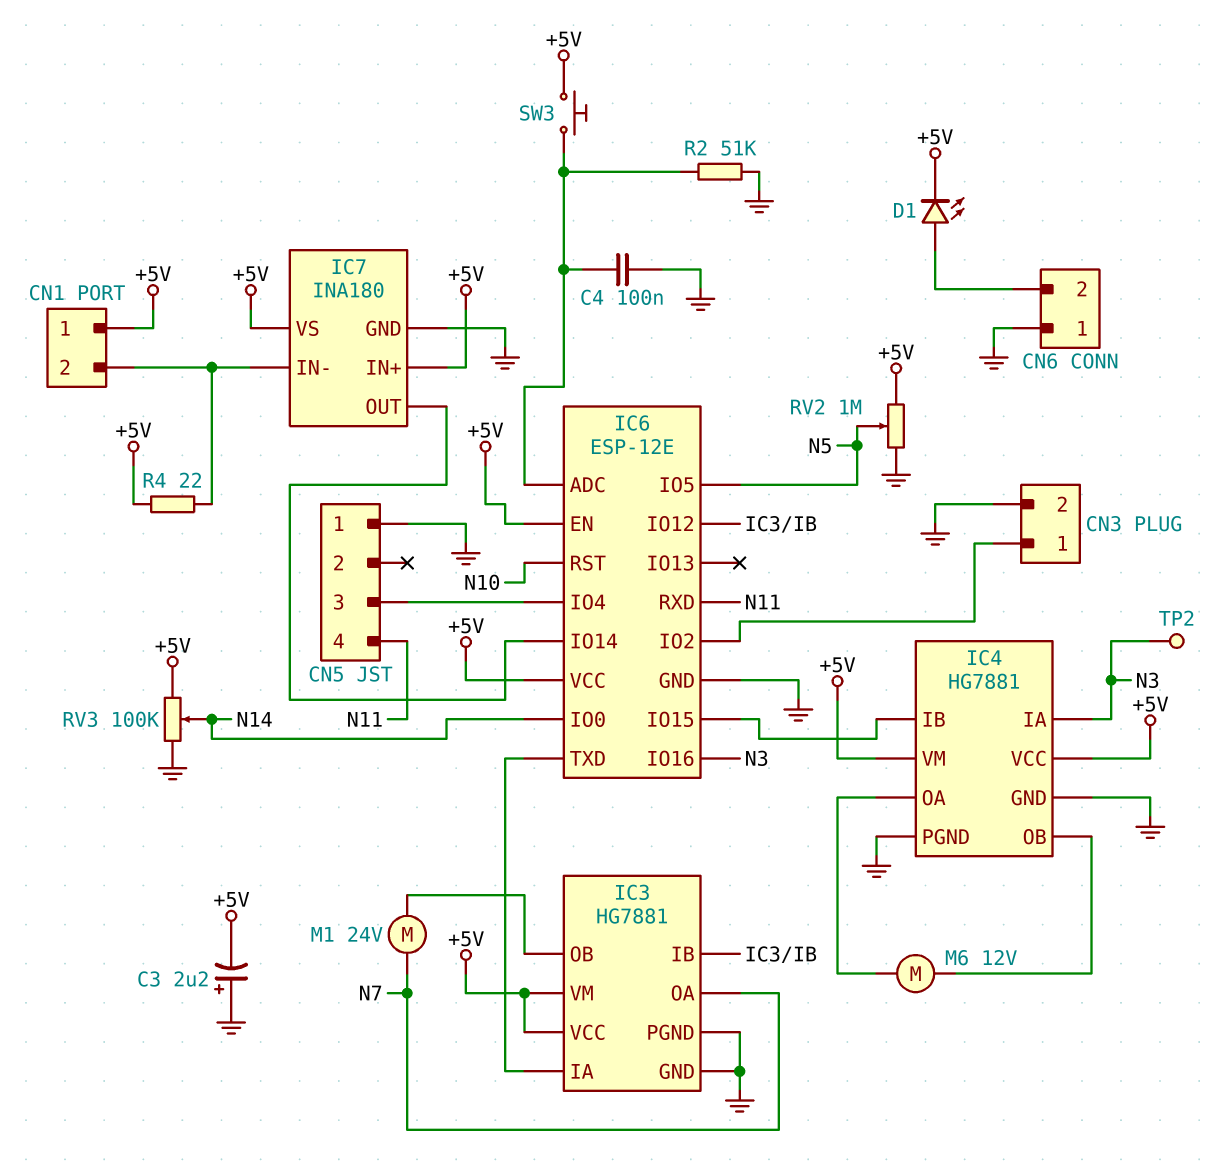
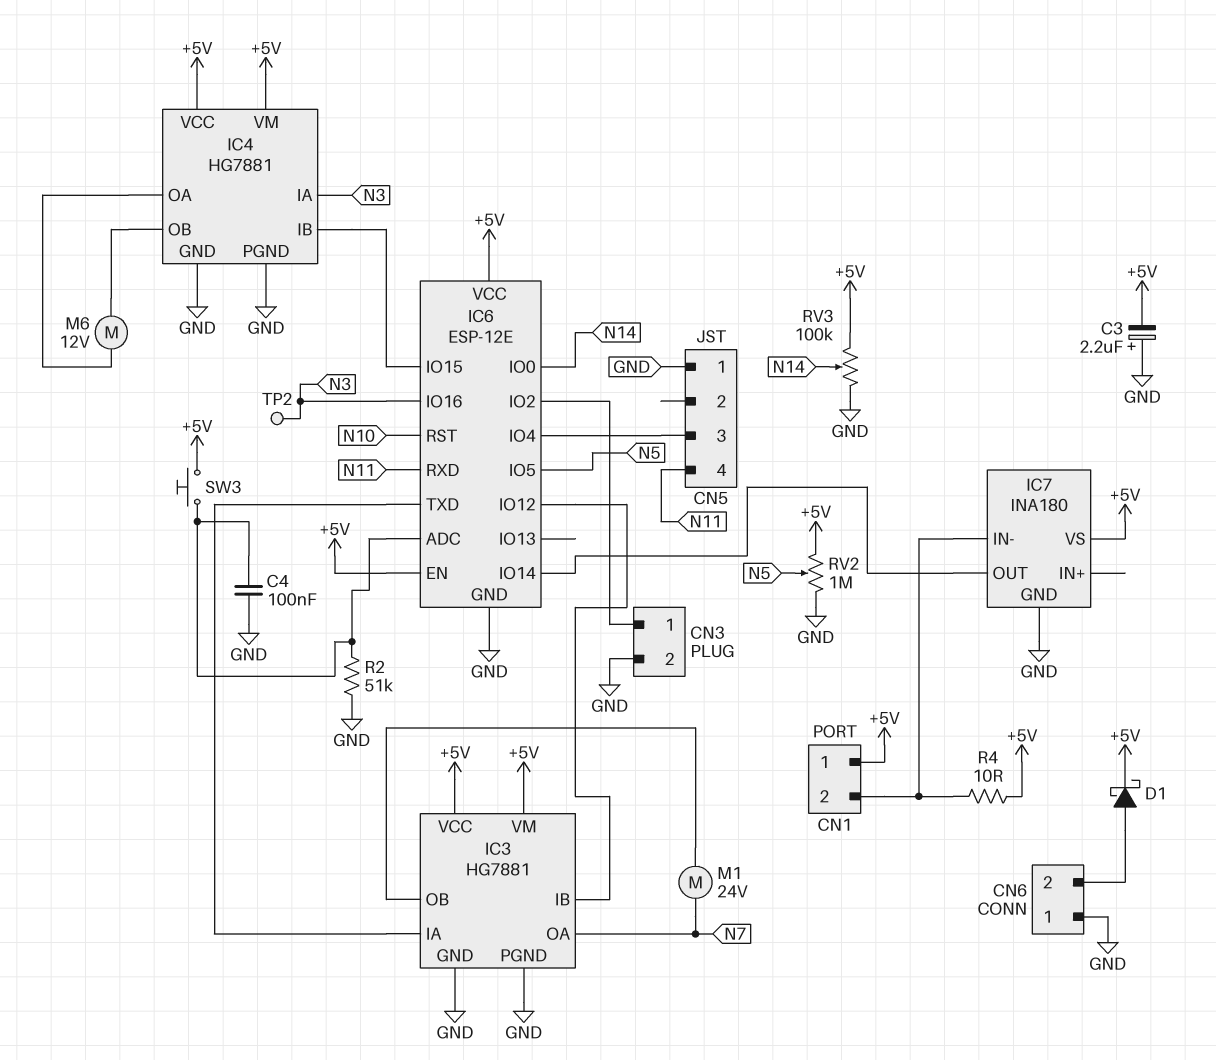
D1: LED (A CN6/2, K +5V) -> schottky (A CN6/2, K +5V)
IC7 pin IN+: +5V -> none
R4: 22 (+5V, CN1/2) -> 10 (+5V, CN1/2)

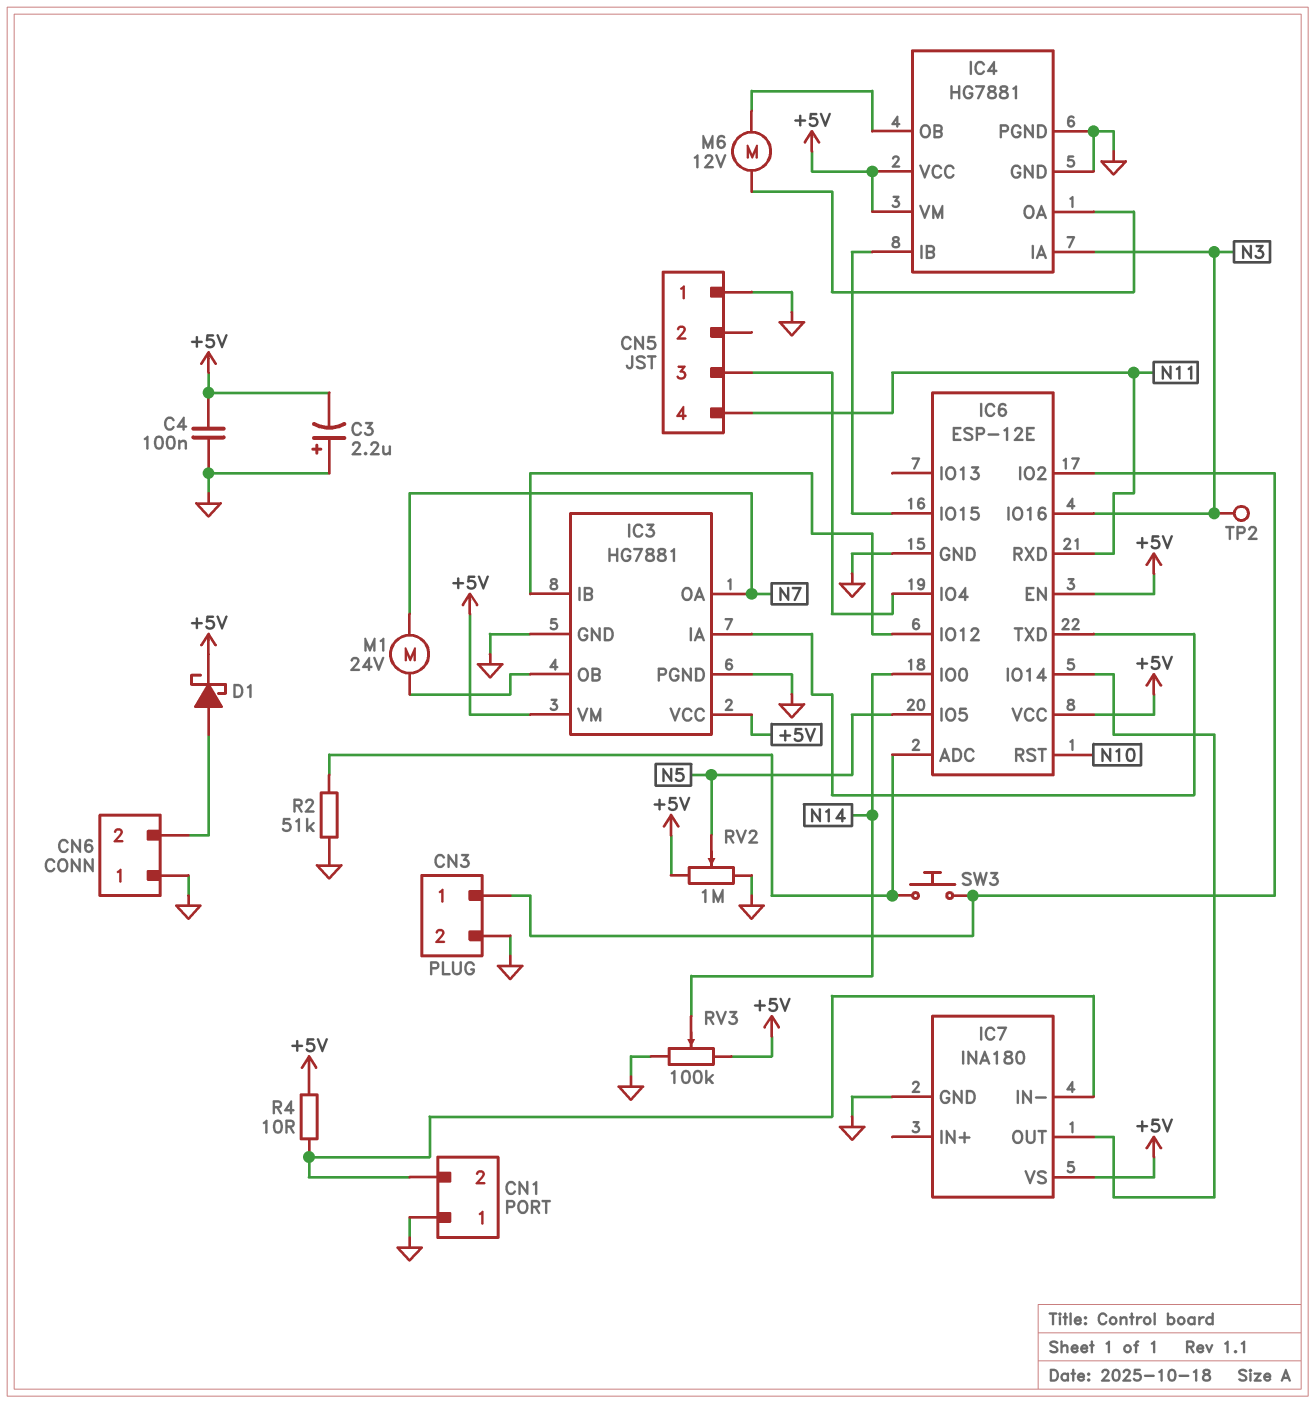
C4: 100nF (GND, IC6/ADC) -> 100nF (+5V, GND)
CN1 pin 1: +5V -> GND
SW3: button (+5V, IC6/ADC) -> button (CN3/1, IC6/ADC)

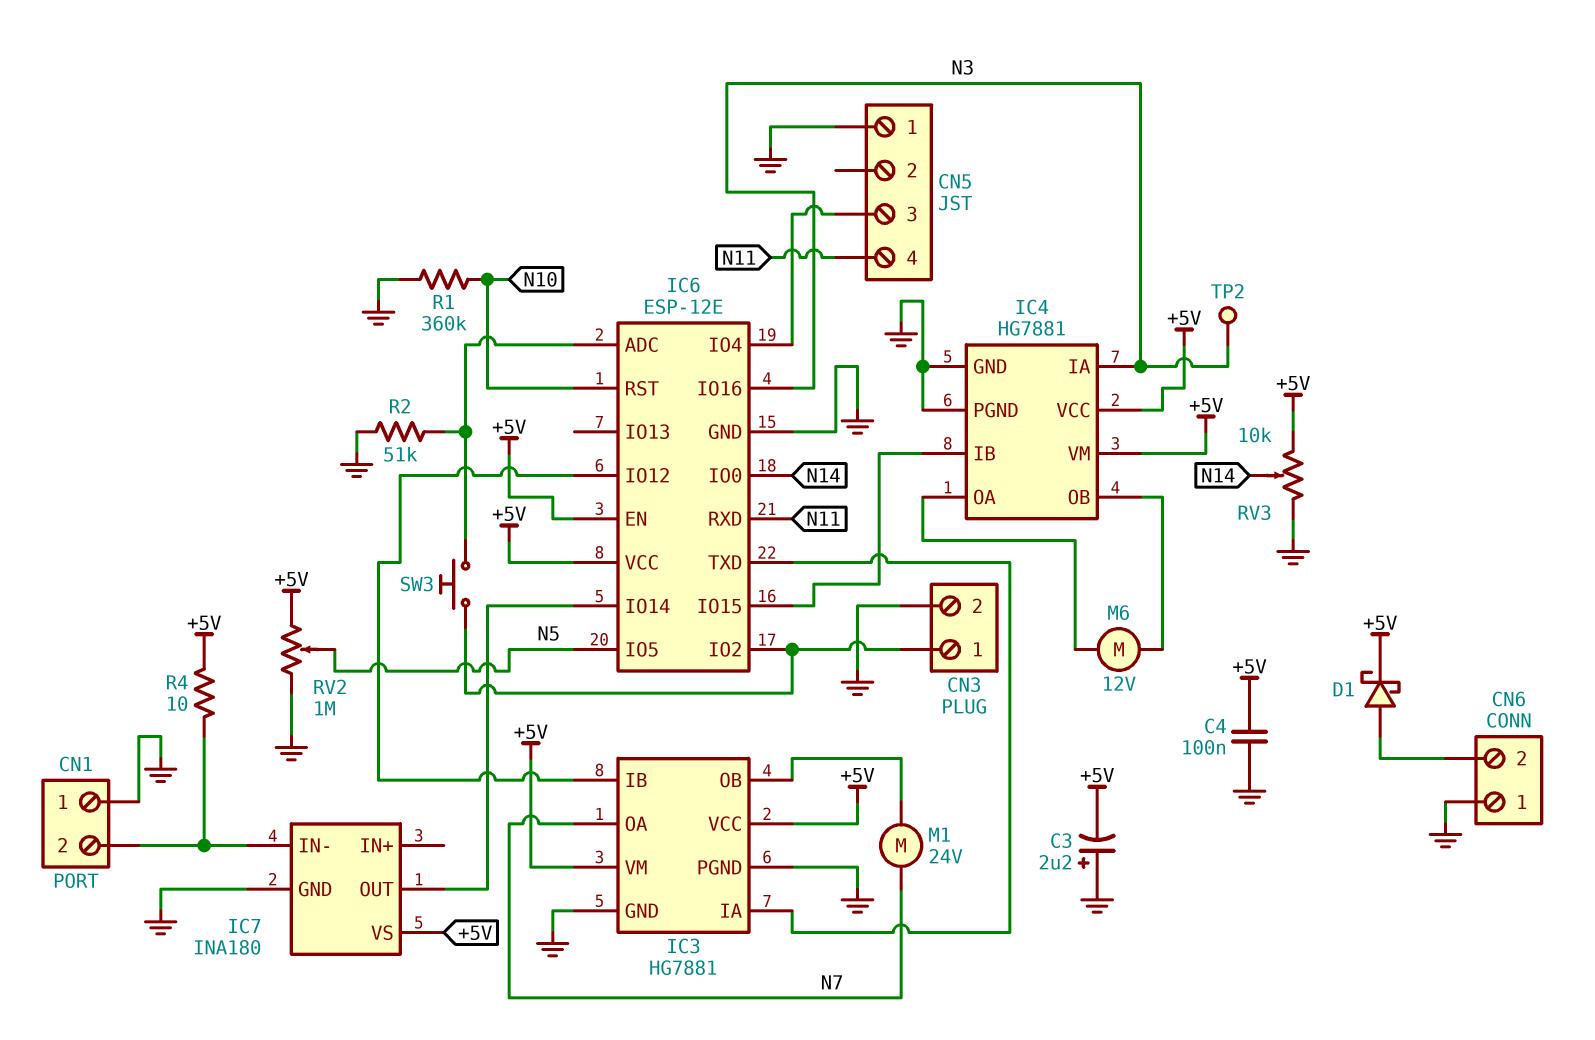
R1: none -> 360k (GND, N10)
RV3: 100k (+5V, GND, wiper N14) -> 10k (+5V, GND, wiper N14)

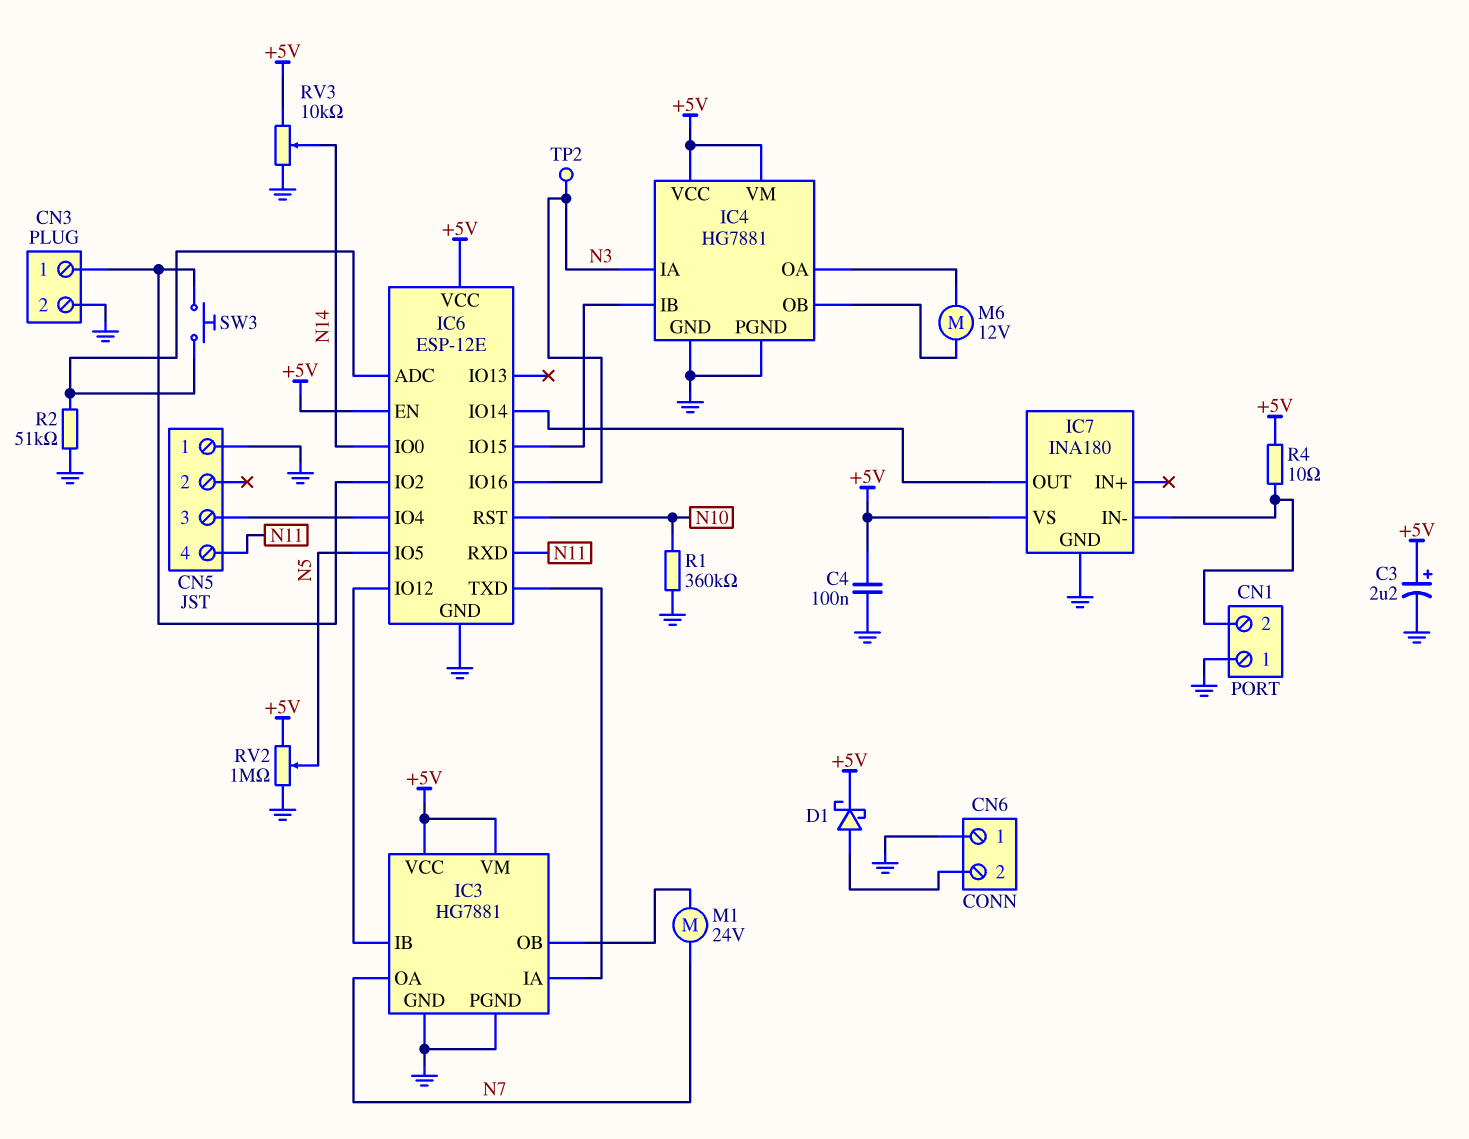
C3: 2.2uF (plus GND, minus +5V) -> 2.2uF (plus +5V, minus GND)

